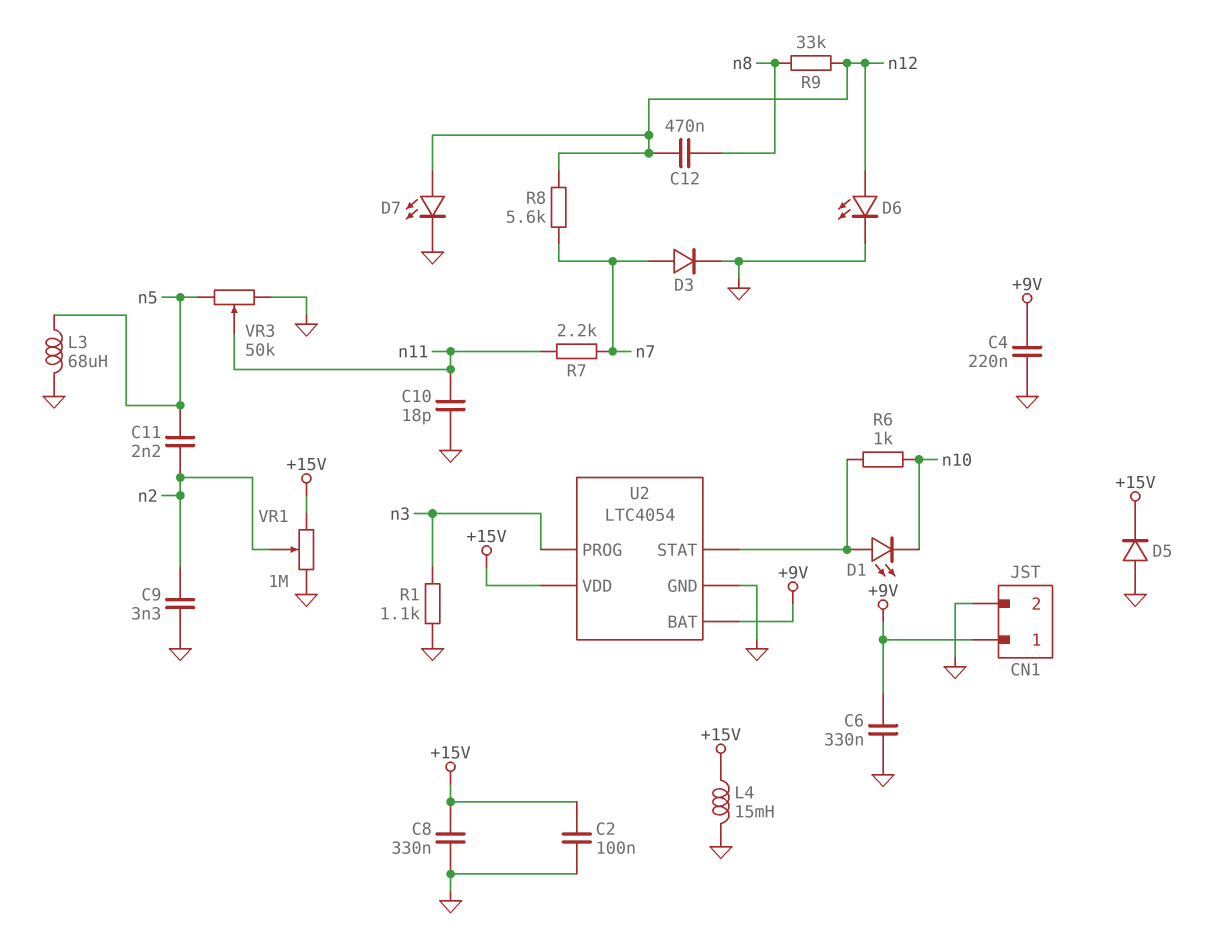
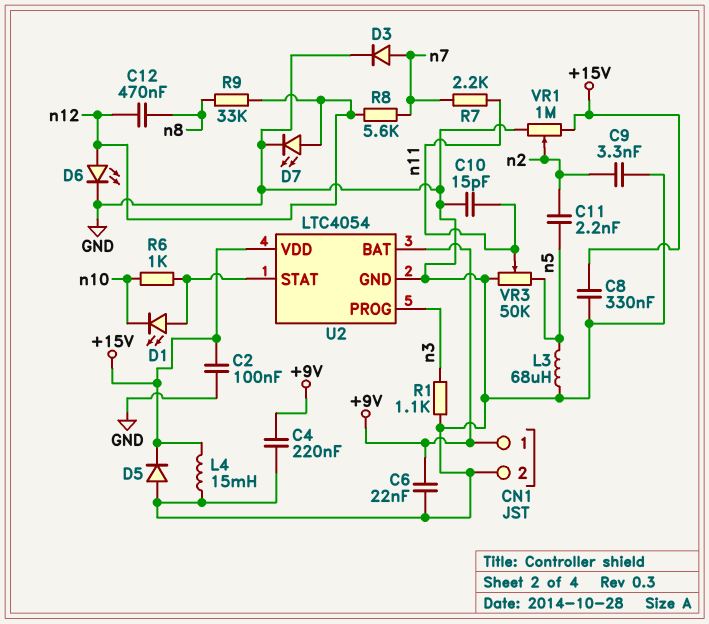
C6: 330nF (+9V, GND) -> 22nF (+9V, GND)
C10: 18pF (GND, n11) -> 15pF (GND, n11)

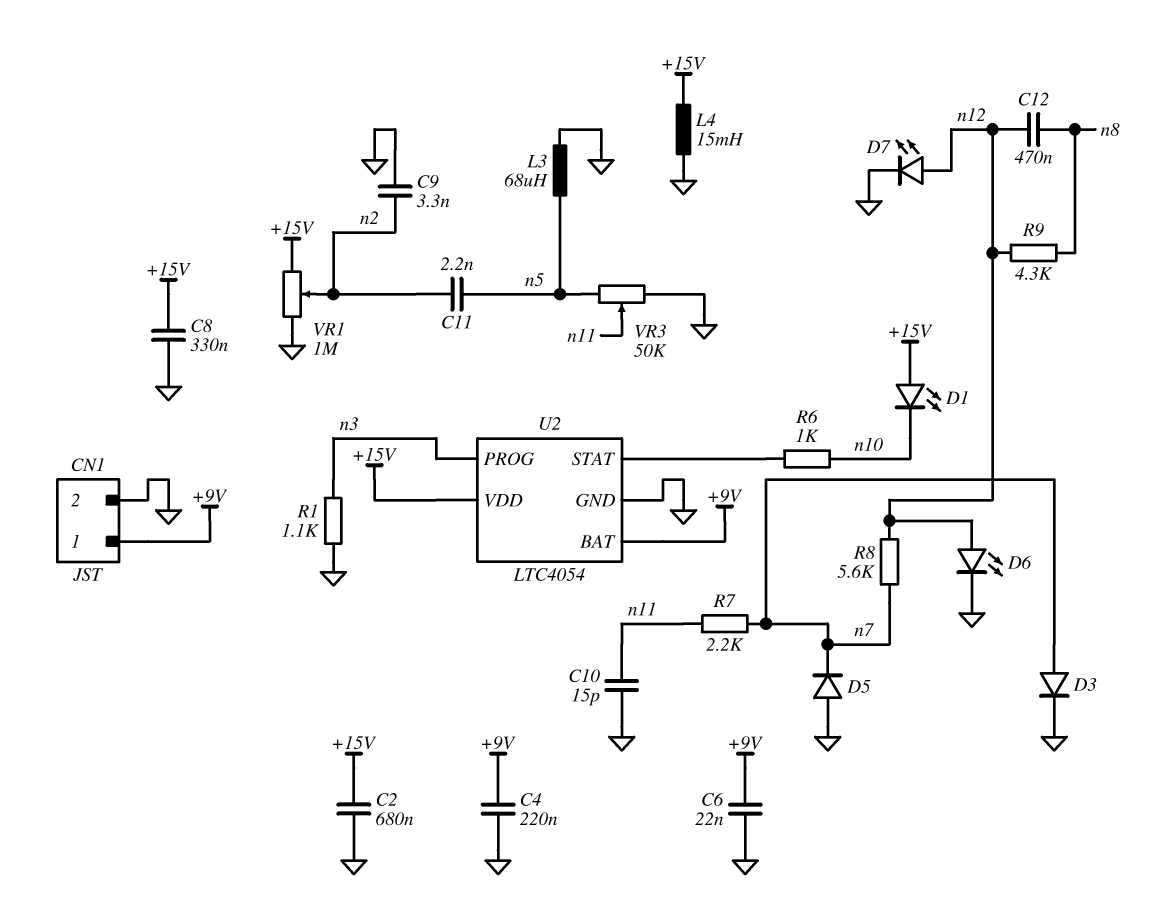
C2: 100nF (+15V, GND) -> 680nF (+15V, GND)
D1: LED (A U2/STAT, K n10) -> LED (A +15V, K n10)
D5: diode (A GND, K +15V) -> diode (A GND, K n7)
R9: 33k (n8, n12) -> 4.3k (n8, n12)

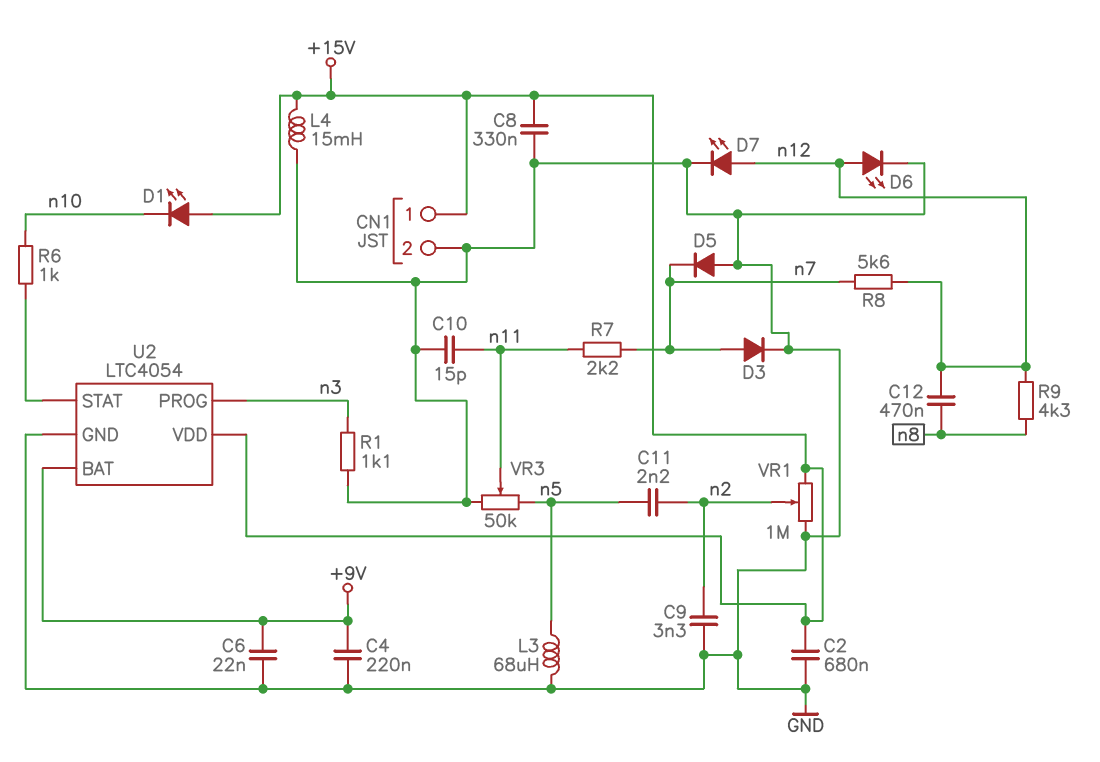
CN1 pin 1: +9V -> +15V

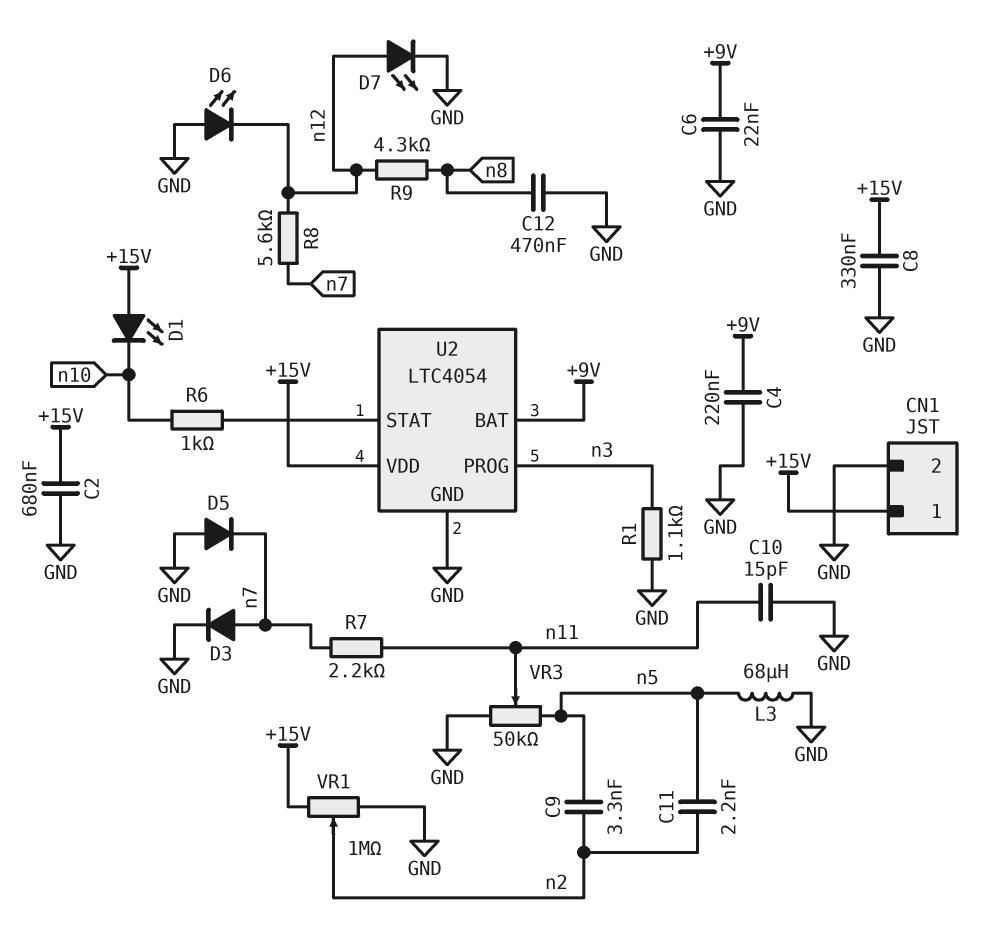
C9: 3.3nF (GND, n2) -> 3.3nF (n2, n5)
C12: 470nF (n8, n12) -> 470nF (GND, n8)
D6: LED (A n12, K GND) -> LED (A GND, K n12)
L4: 15mH (+15V, GND) -> none

